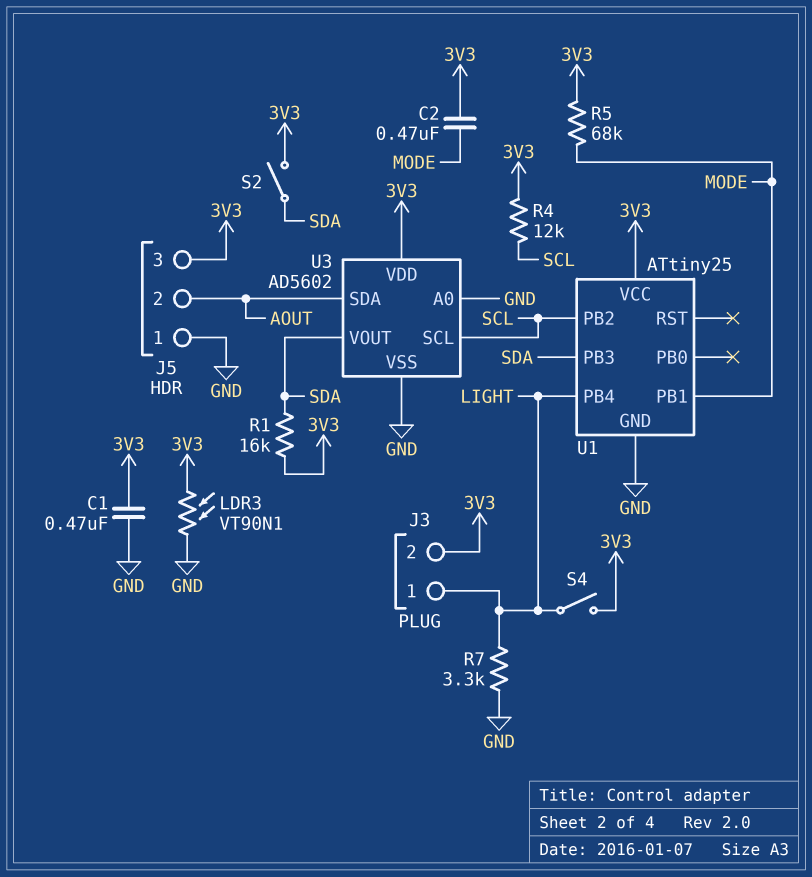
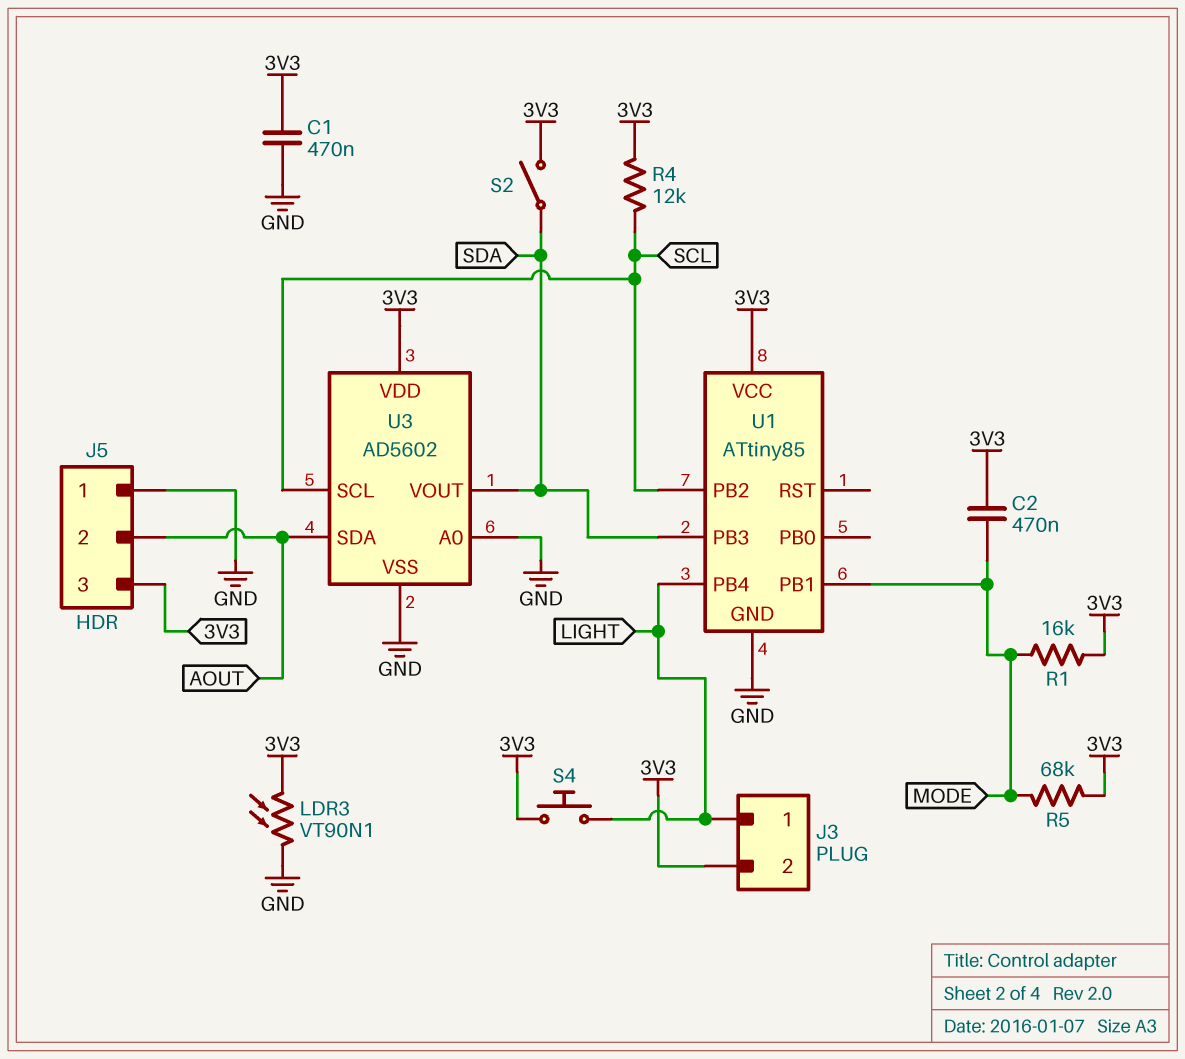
R1: 16k (3V3, SDA) -> 16k (3V3, MODE)
R7: 3.3k (GND, LIGHT) -> none
S4: switch (3V3, LIGHT) -> button (3V3, LIGHT)
U1: ATtiny25 -> ATtiny85

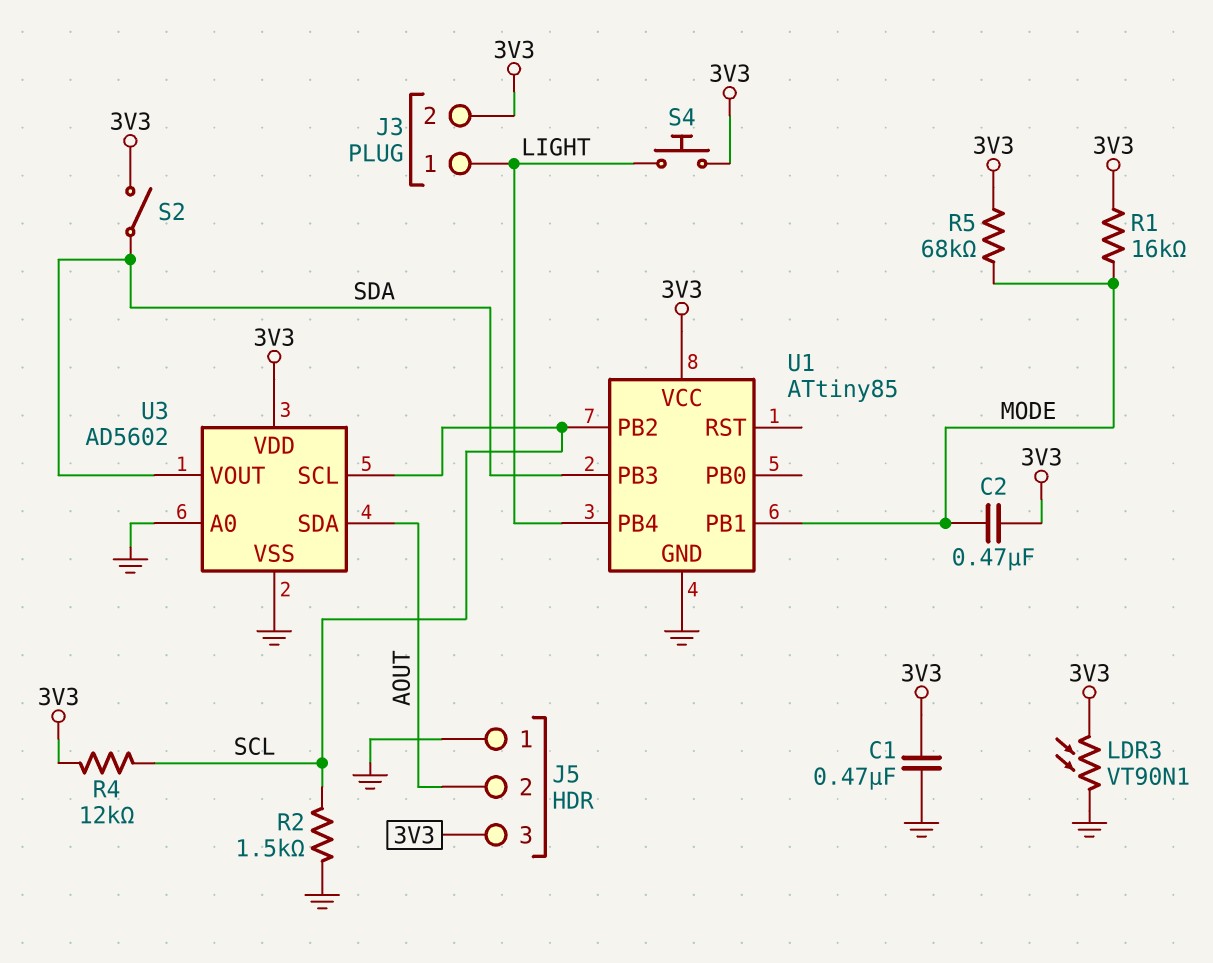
R2: none -> 1.5k (GND, SCL)

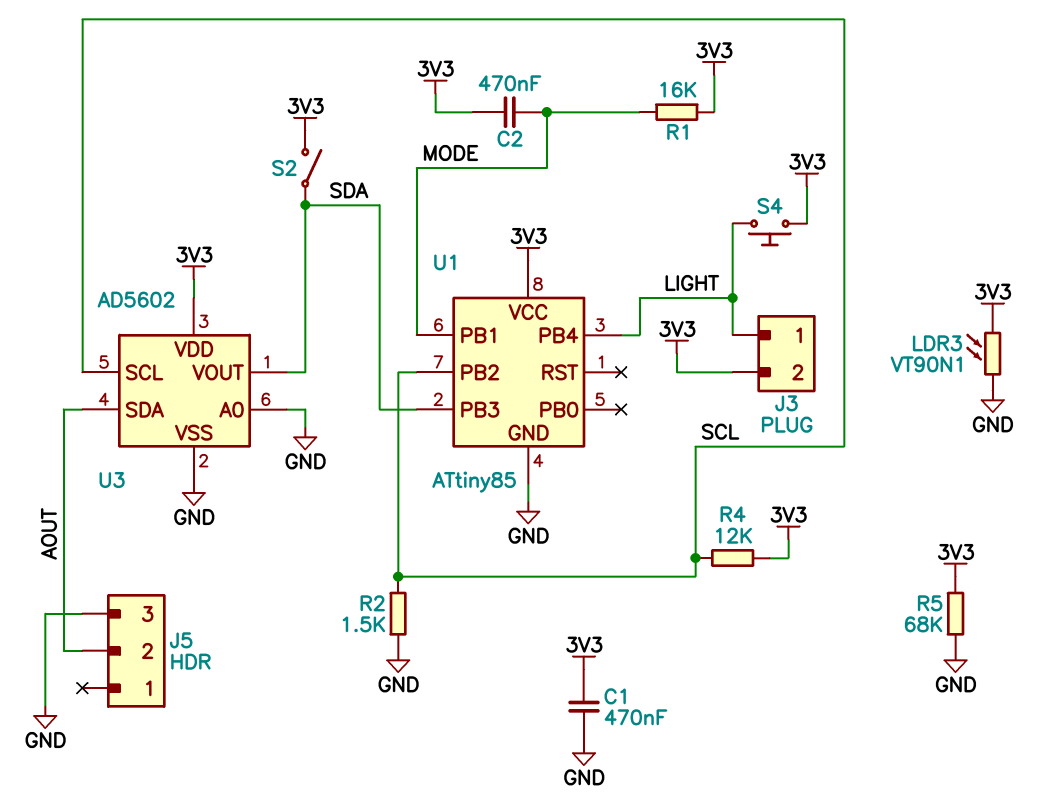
J5 pin 1: GND -> none
J5 pin 3: 3V3 -> GND
R5: 68k (3V3, MODE) -> 68k (3V3, GND)

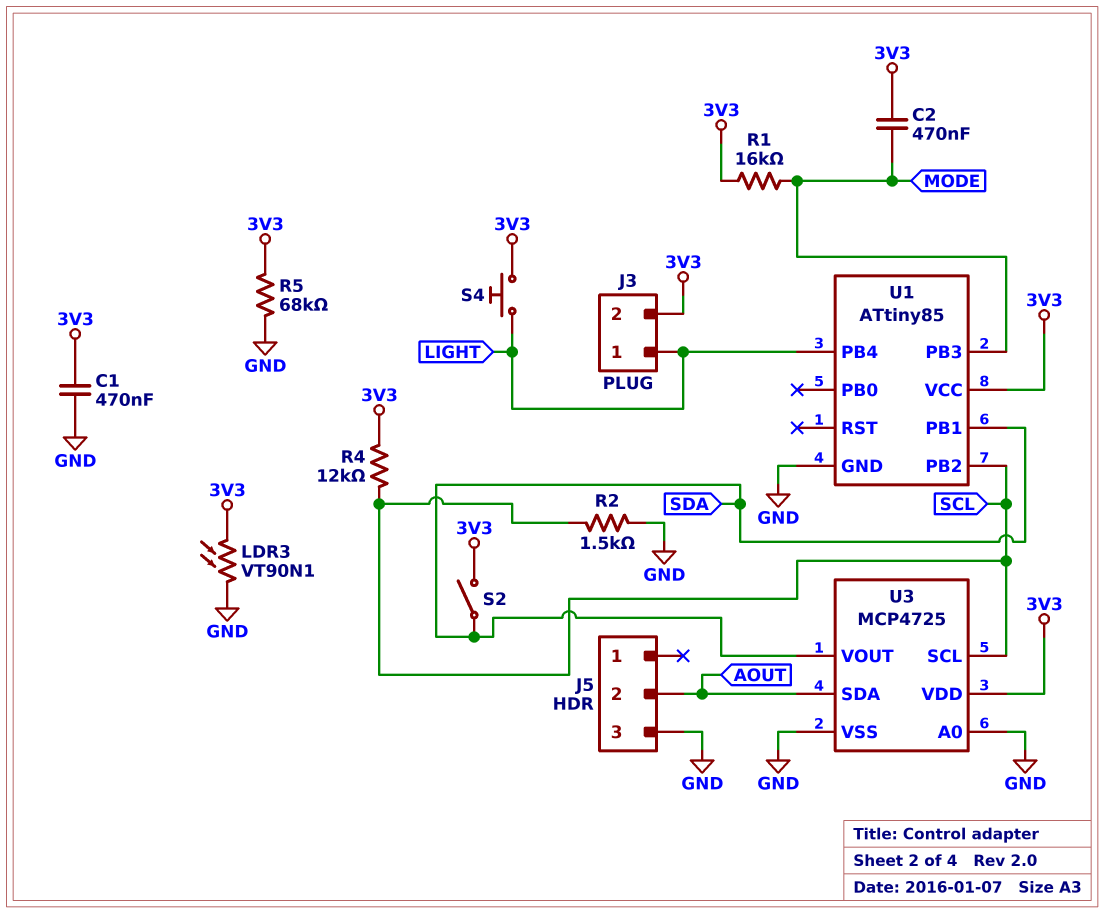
U1 pin PB1: MODE -> SDA
U1 pin PB3: SDA -> MODE
U3: AD5602 -> MCP4725

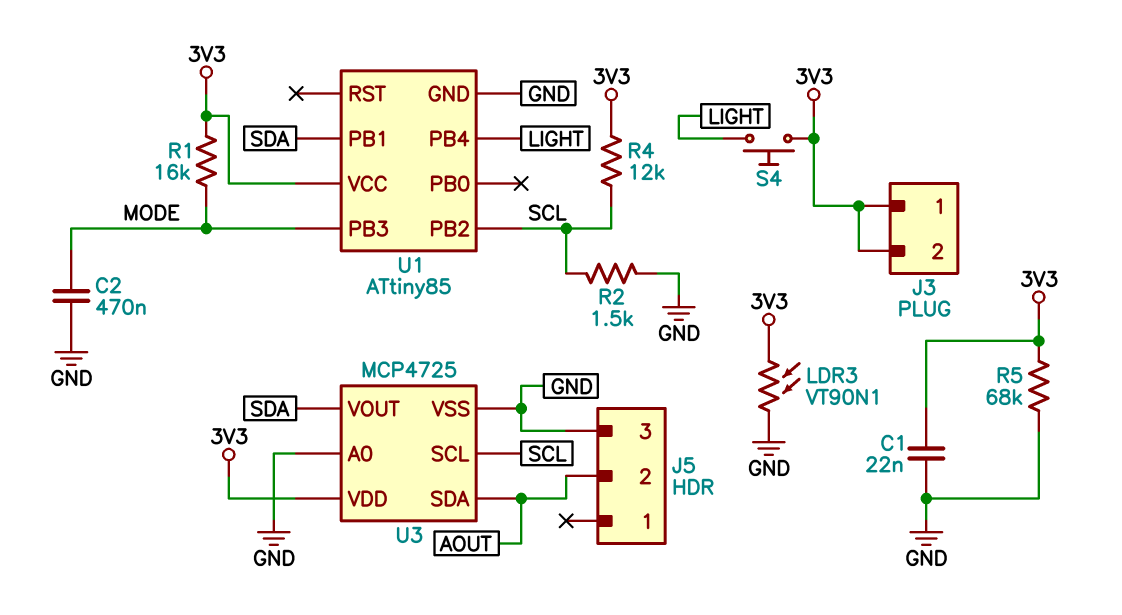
C1: 470nF (3V3, GND) -> 22nF (3V3, GND)
C2: 470nF (3V3, MODE) -> 470nF (GND, MODE)
J3 pin 1: LIGHT -> 3V3
S2: switch (3V3, SDA) -> none

